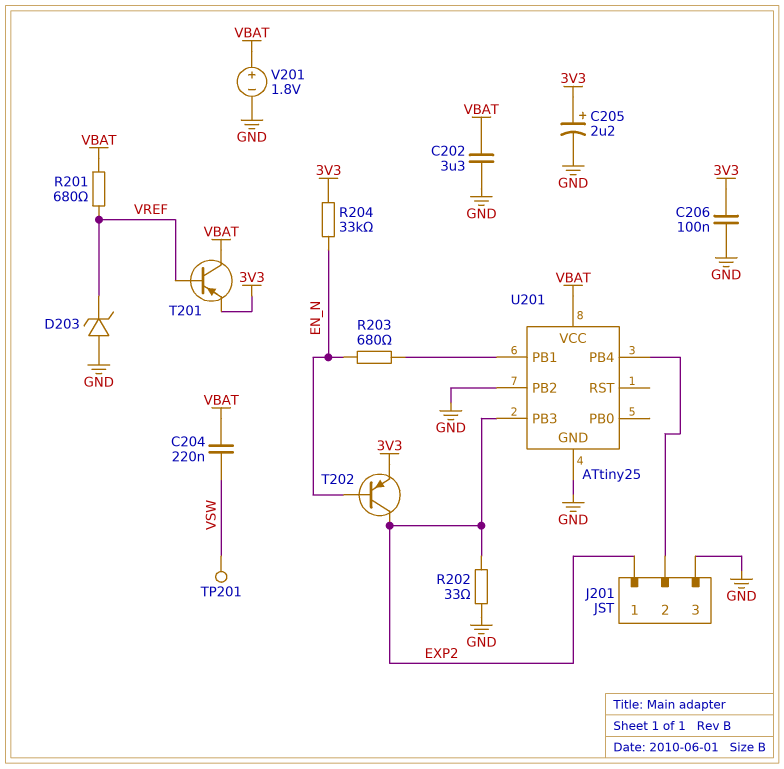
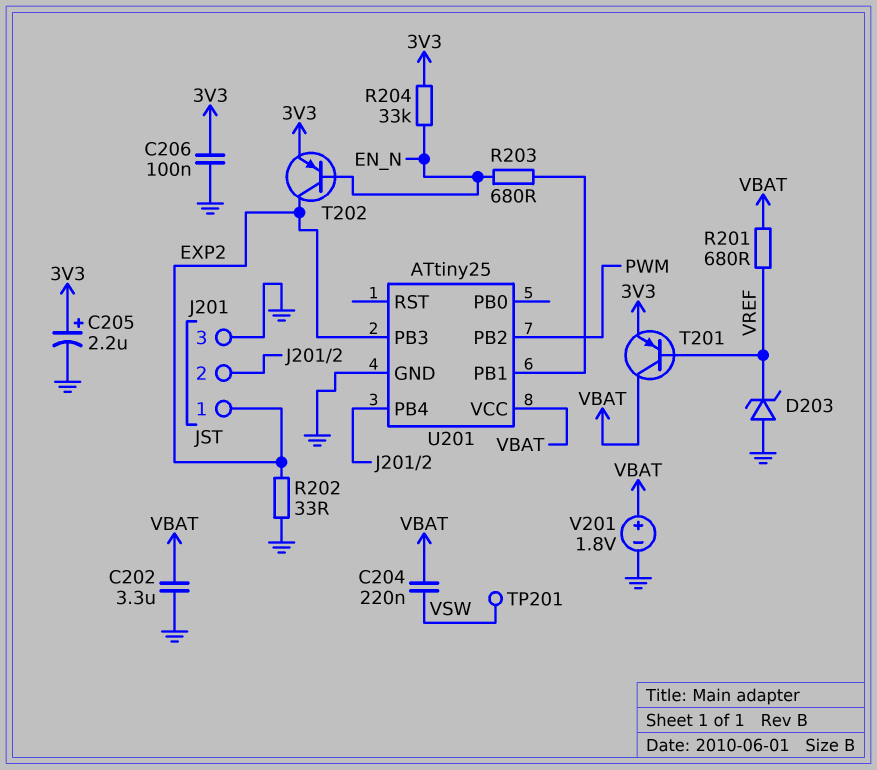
U201 pin PB2: GND -> PWM

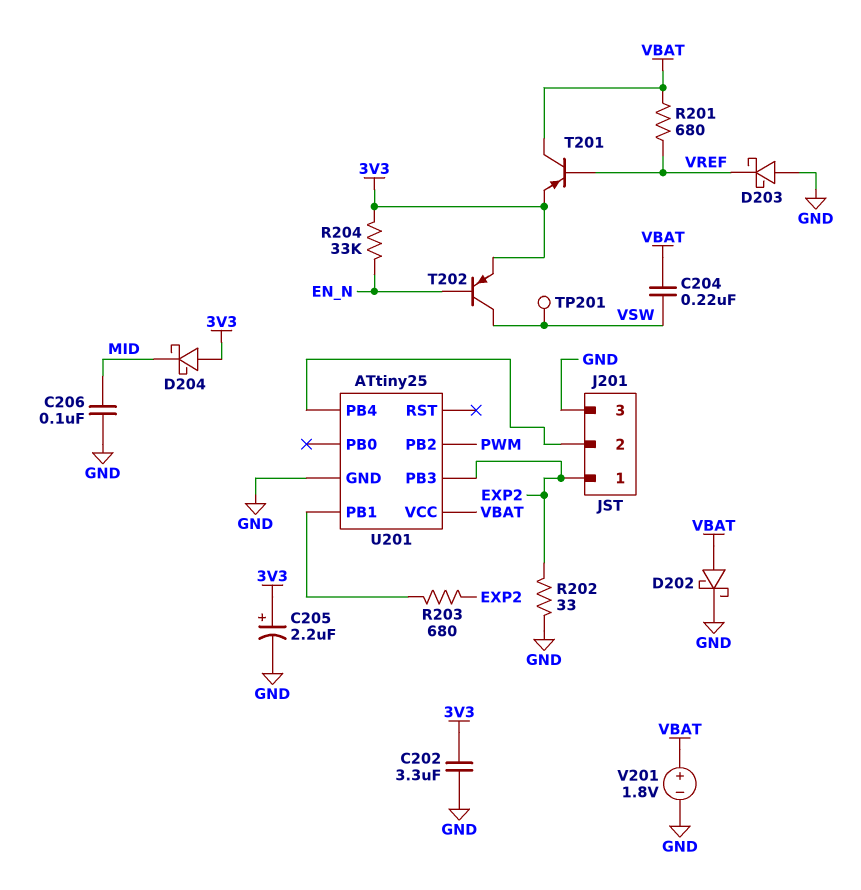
C202: 3.3uF (GND, VBAT) -> 3.3uF (3V3, GND)
C206: 100nF (3V3, GND) -> 100nF (GND, MID)
D202: none -> schottky (A VBAT, K GND)
D203: zener (A GND, K VREF) -> schottky (A GND, K VREF)
D204: none -> schottky (A 3V3, K MID)
R203: 680 (EN_N, U201/PB1) -> 680 (EXP2, U201/PB1)
T202: PNP (B EN_N, C EXP2, E 3V3) -> PNP (B EN_N, C VSW, E 3V3)

